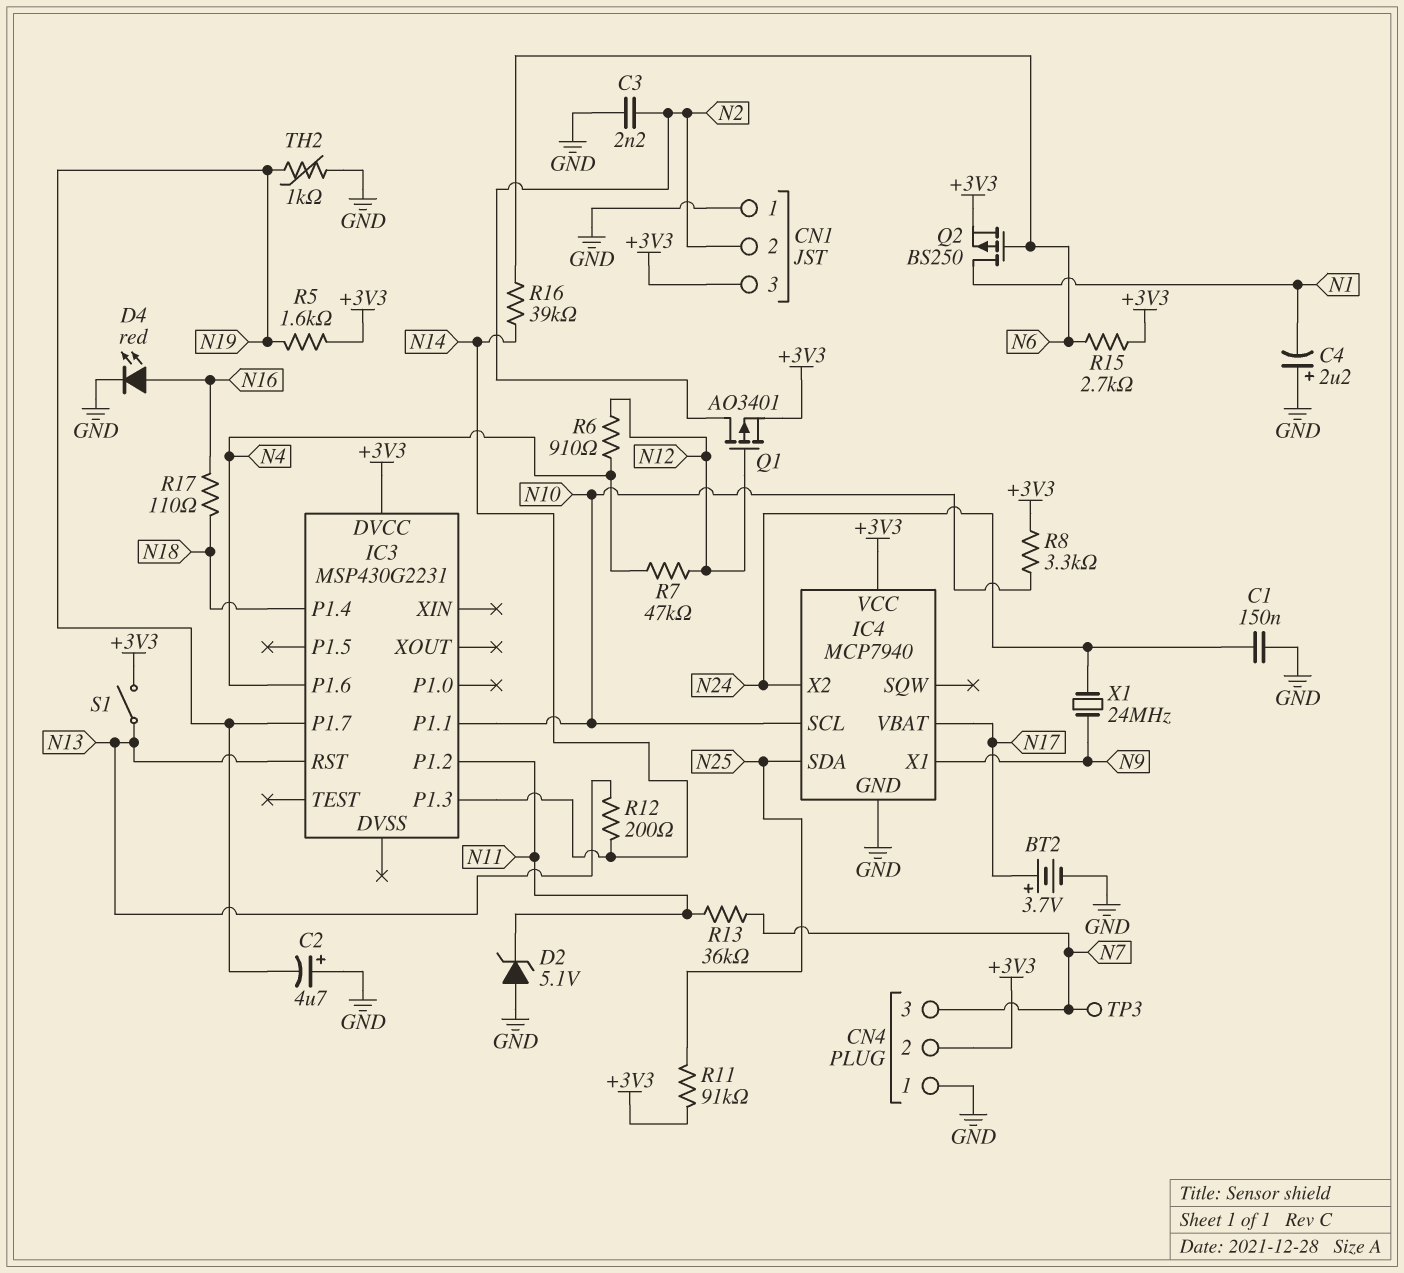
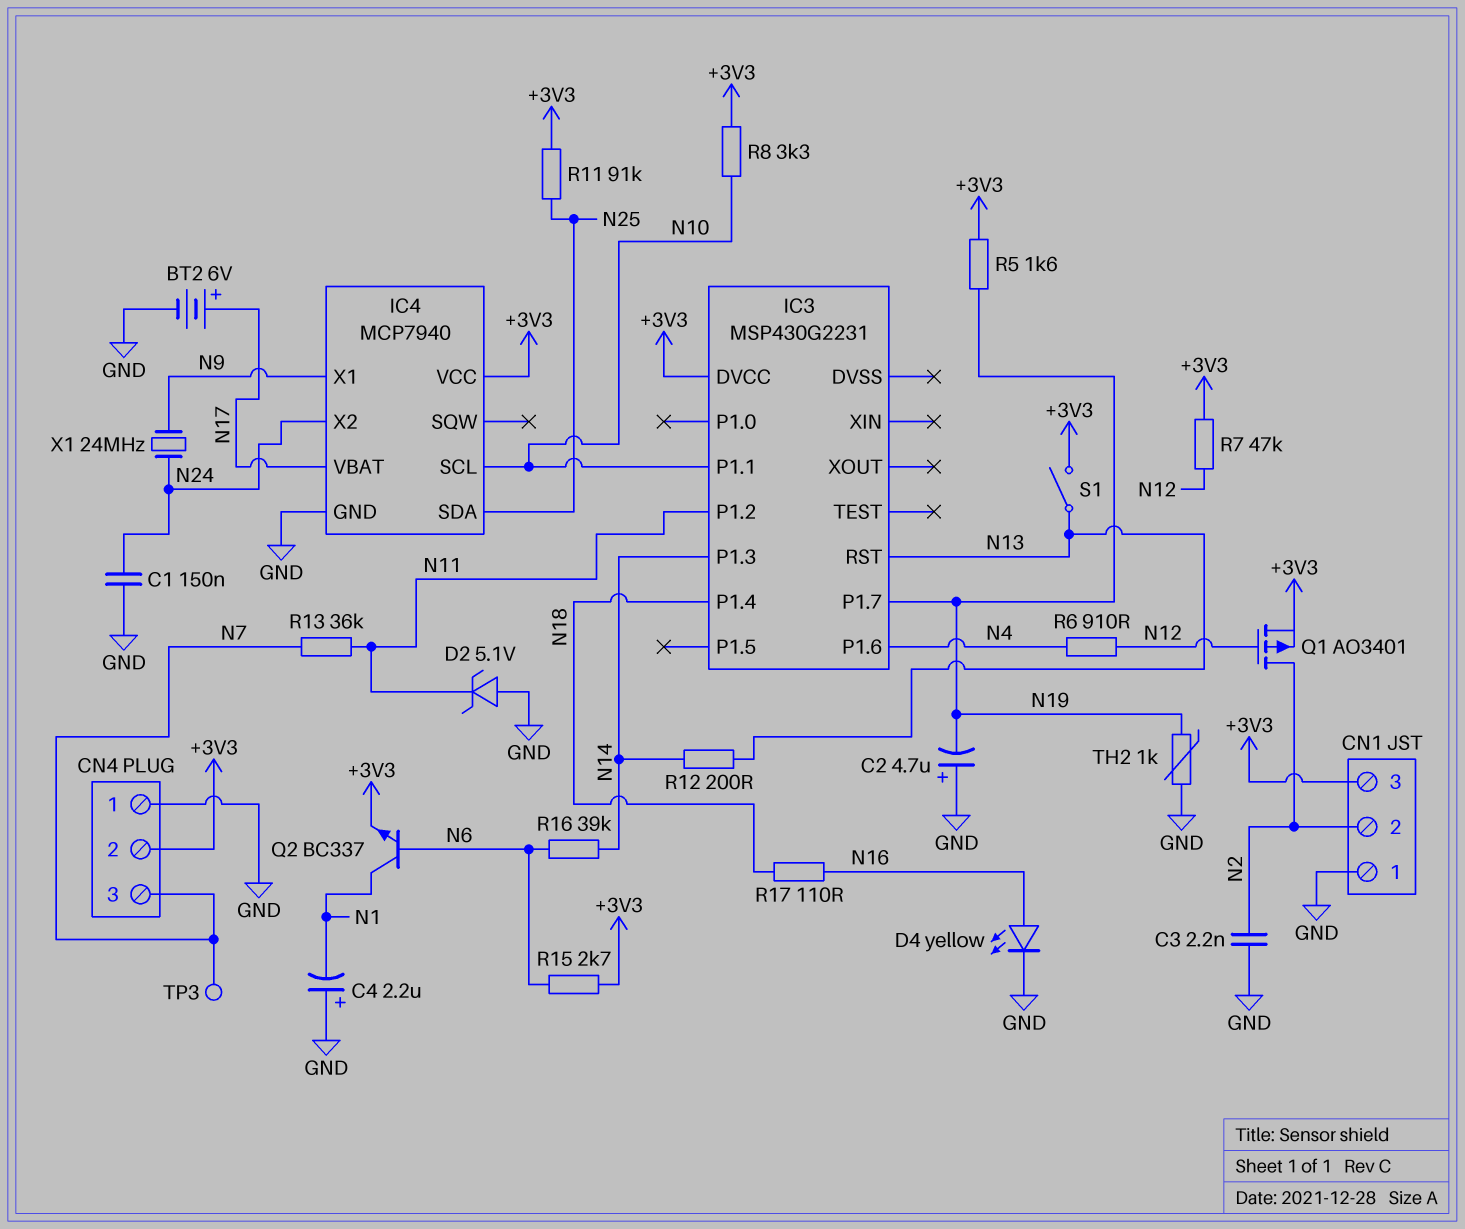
BT2: 3.7V (plus N17, minus GND) -> 6V (plus N17, minus GND)
D4: LED red (A N16, K GND) -> LED yellow (A N16, K GND)
Q2: PMOS BS250 (G N6, D N1, S +3V3) -> NPN BC337 (B N6, C N1, E +3V3)
R7: 47k (N4, N12) -> 47k (+3V3, N12)

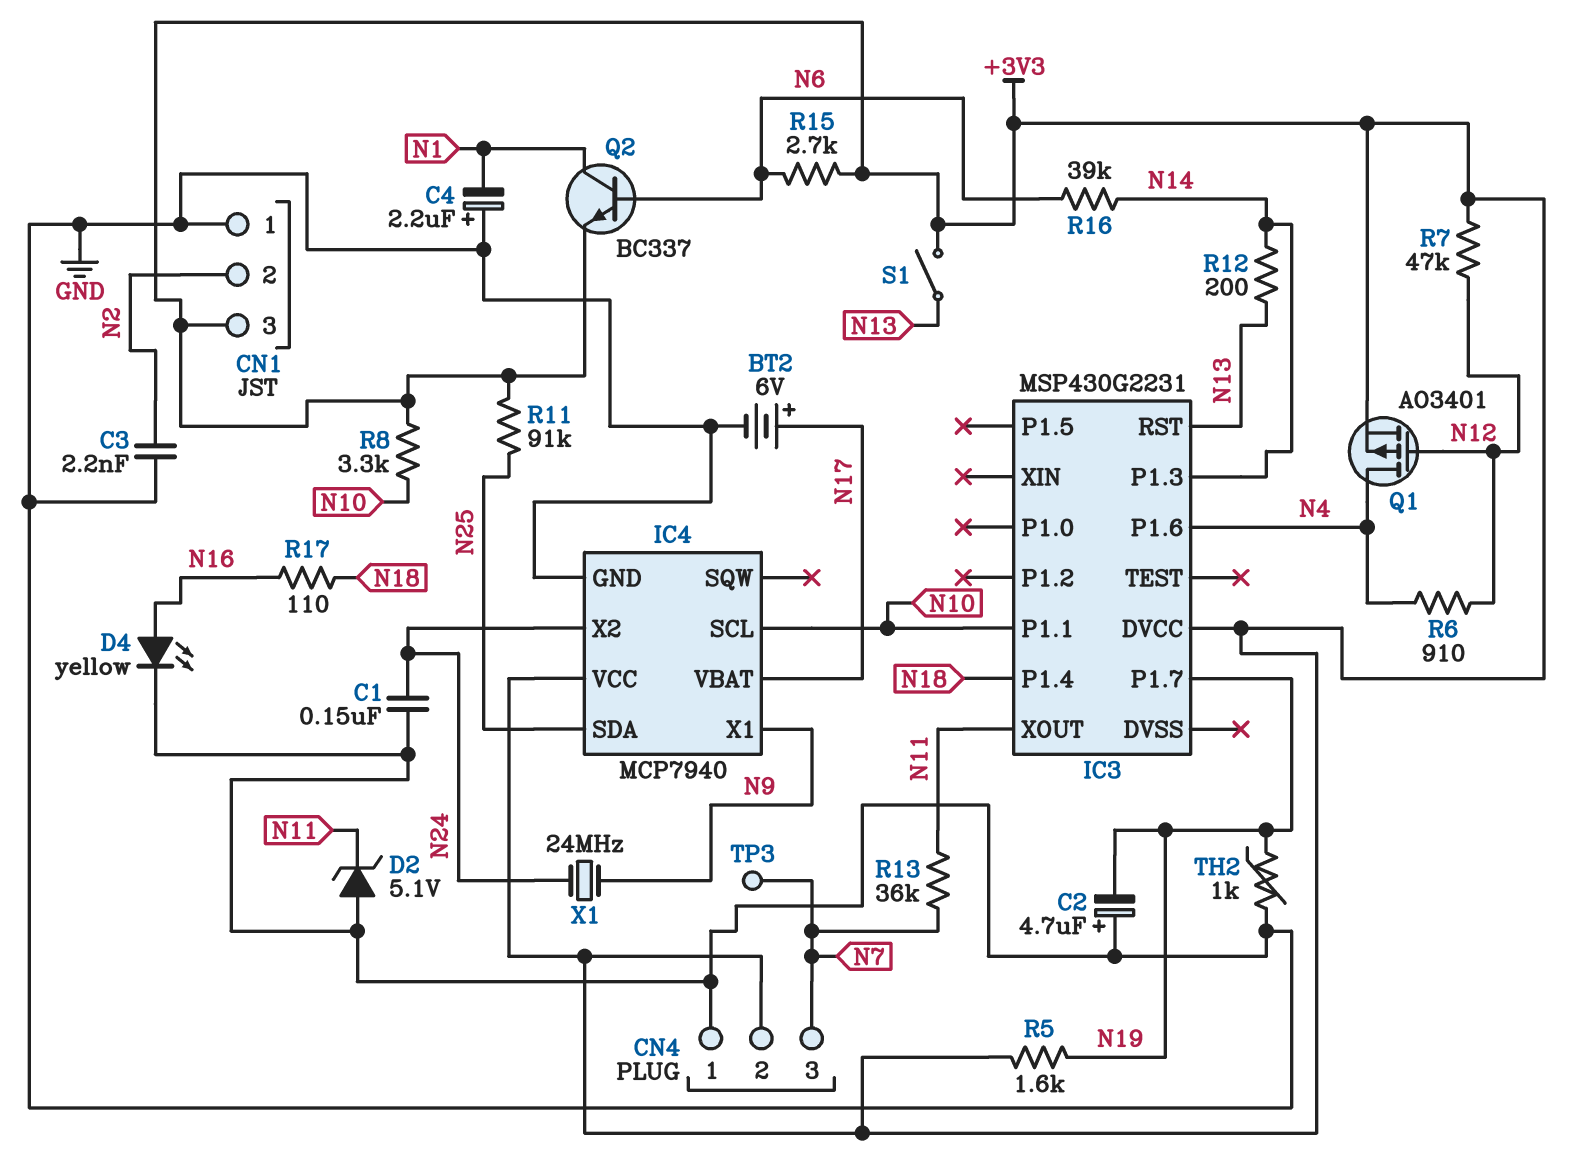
IC3 pin P1.2: N11 -> none
IC3 pin XOUT: none -> N11
Q1: PMOS AO3401 (G N12, D N2, S +3V3) -> PMOS AO3401 (G N12, D N4, S +3V3)

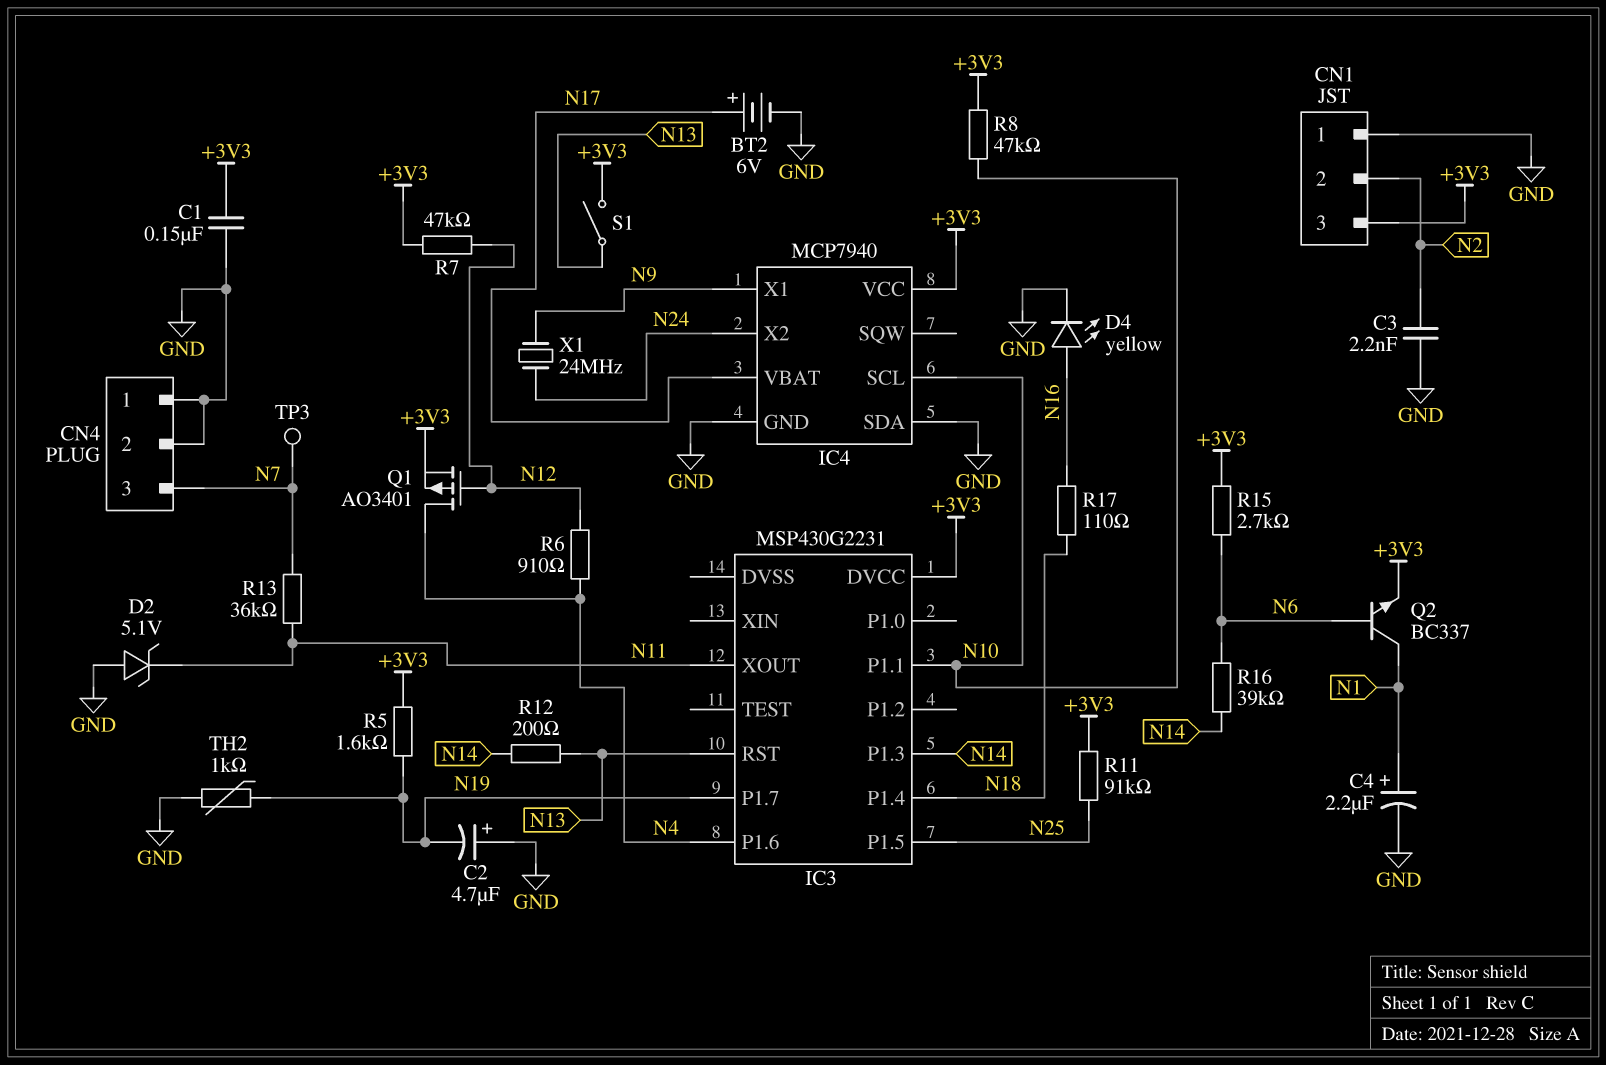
C1: 150nF (GND, N24) -> 150nF (+3V3, GND)
C4: 2.2uF (plus GND, minus N1) -> 2.2uF (plus N1, minus GND)
CN4 pin 2: +3V3 -> GND
IC3 pin P1.5: none -> N25
IC4 pin SDA: N25 -> GND
R8: 3.3k (+3V3, N10) -> 47k (+3V3, N10)

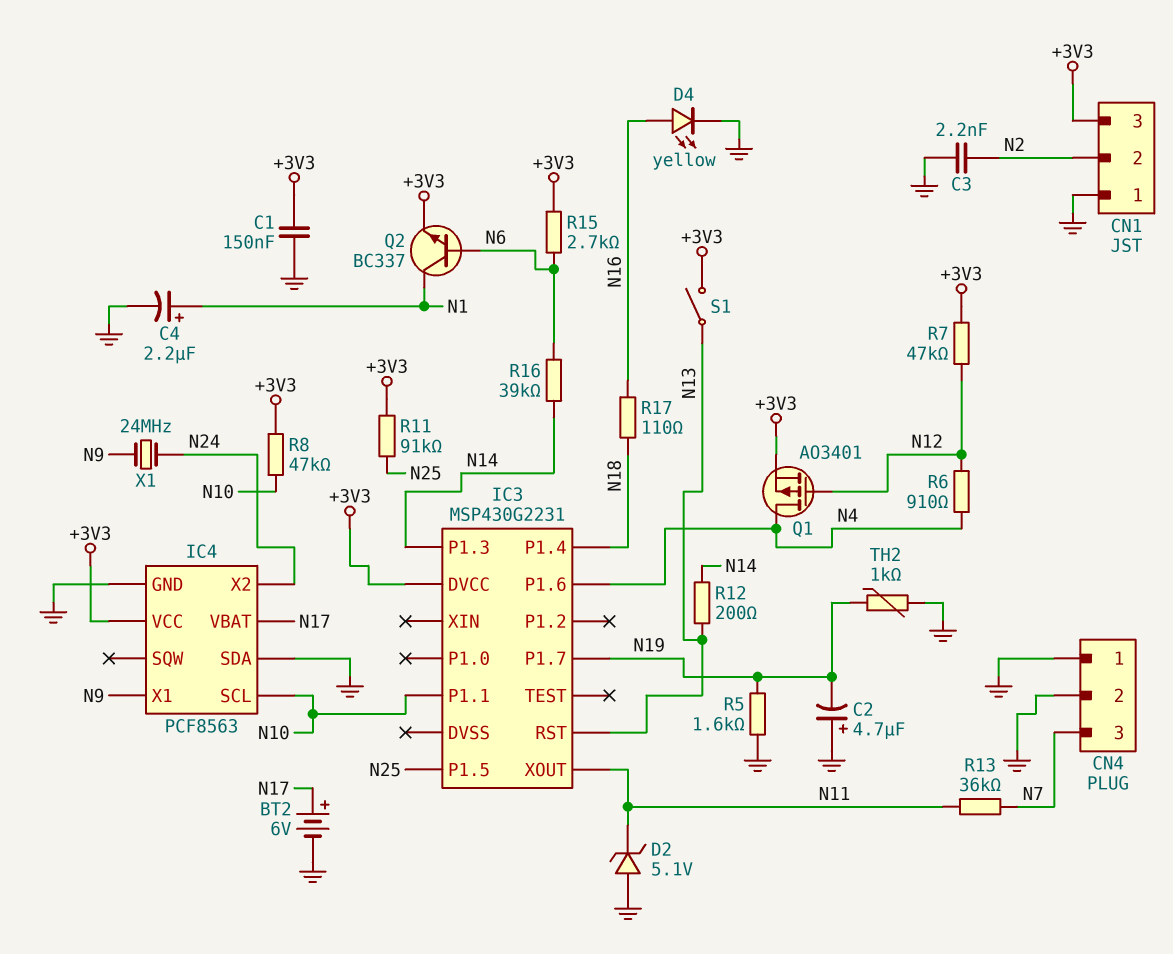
IC4: MCP7940 -> PCF8563
R5: 1.6k (+3V3, N19) -> 1.6k (GND, N19)
TP3: test point (N7) -> none

